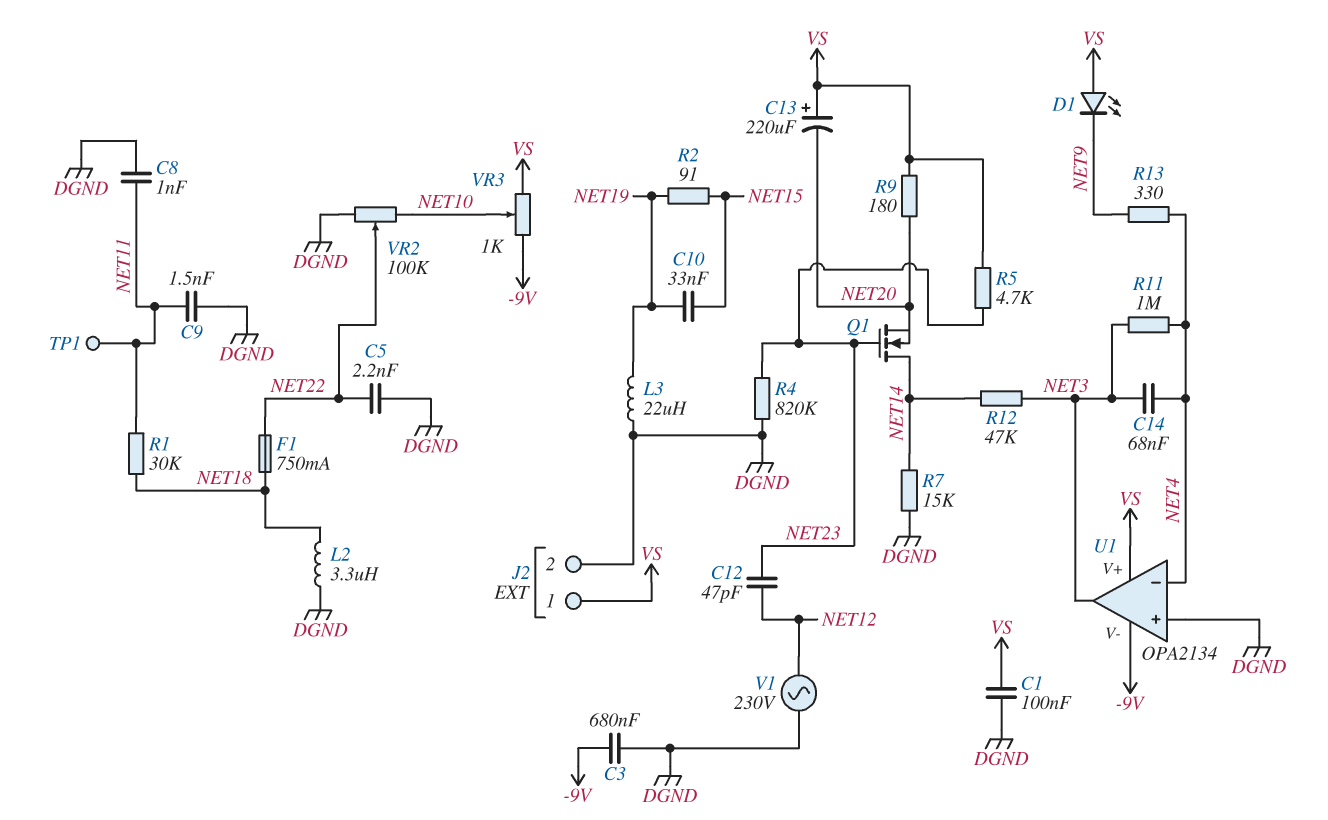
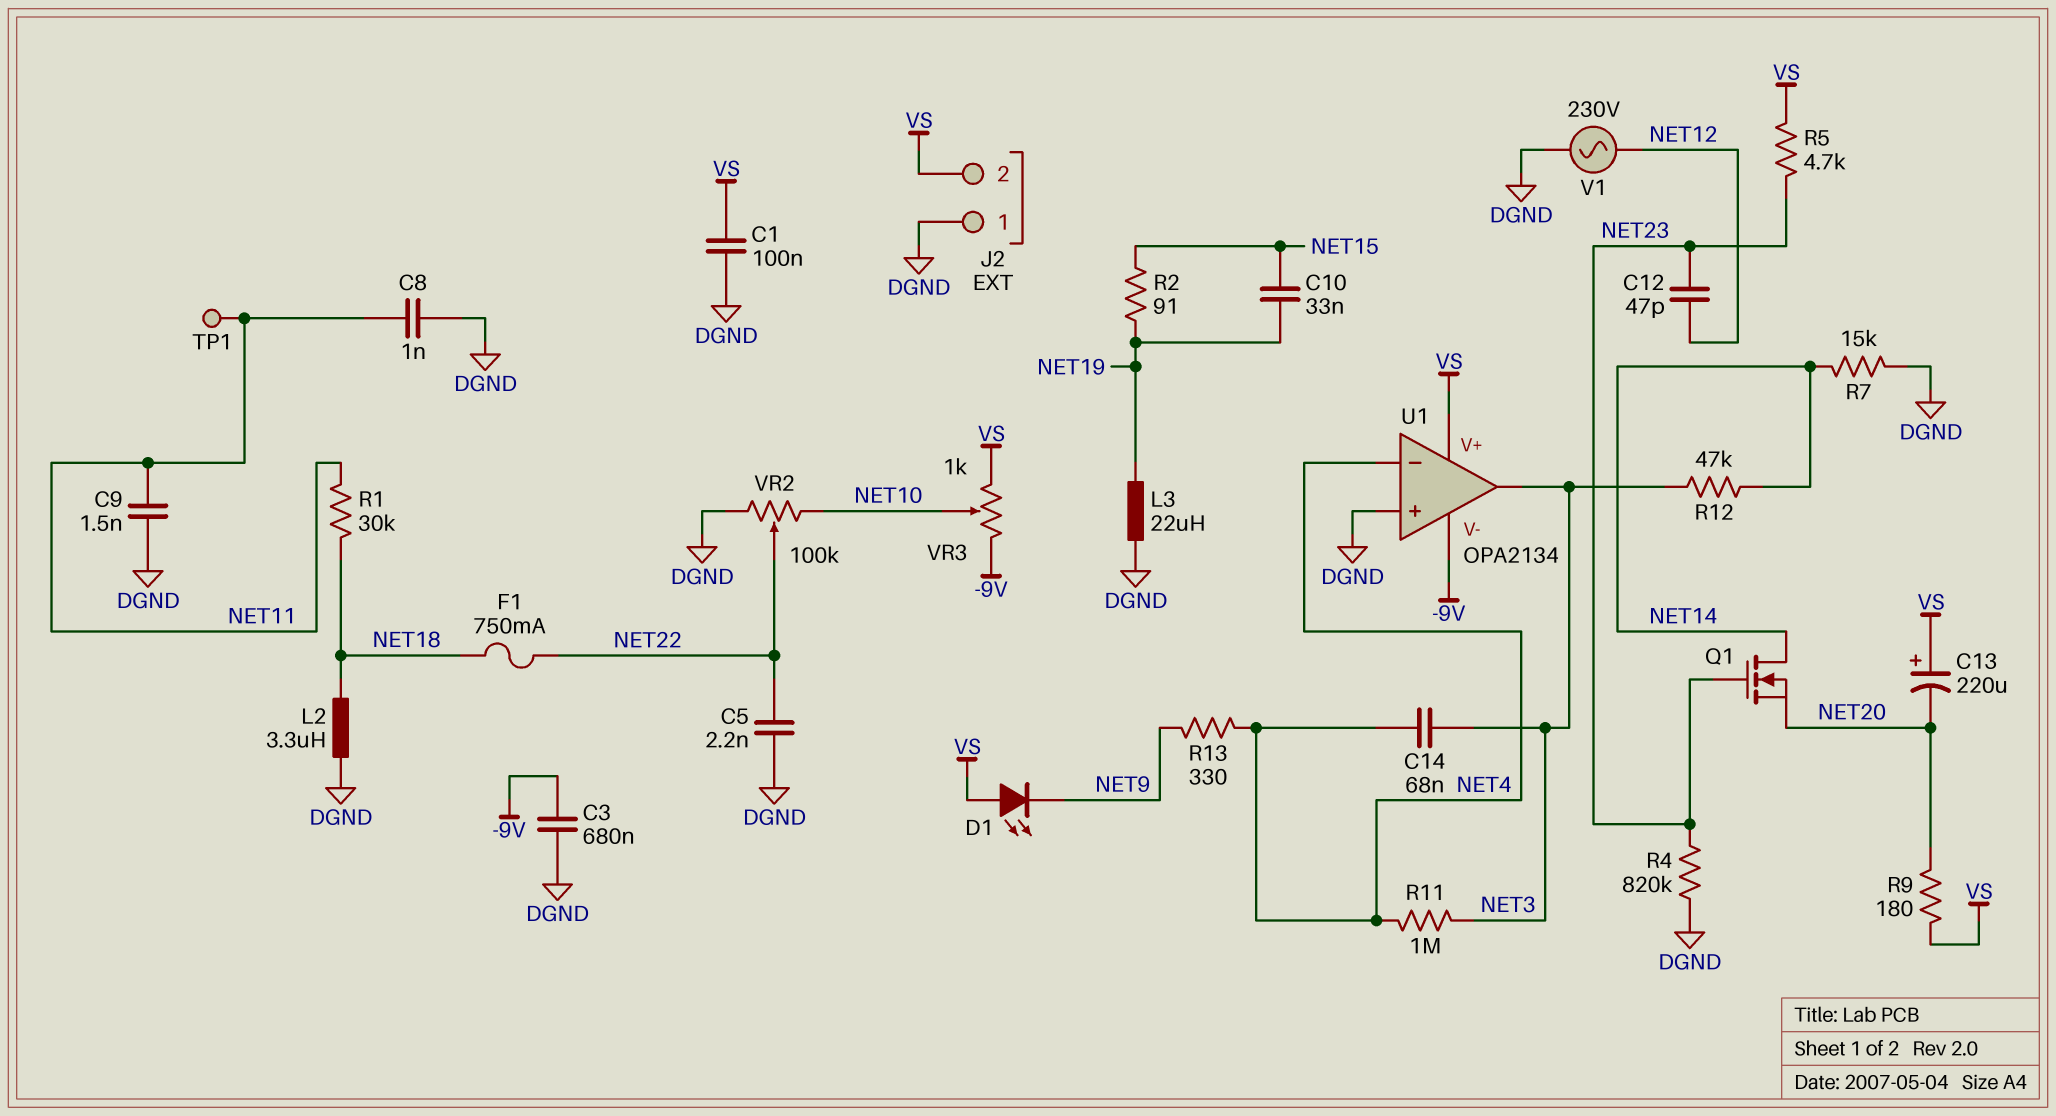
J2 pin 1: VS -> DGND
J2 pin 2: DGND -> VS

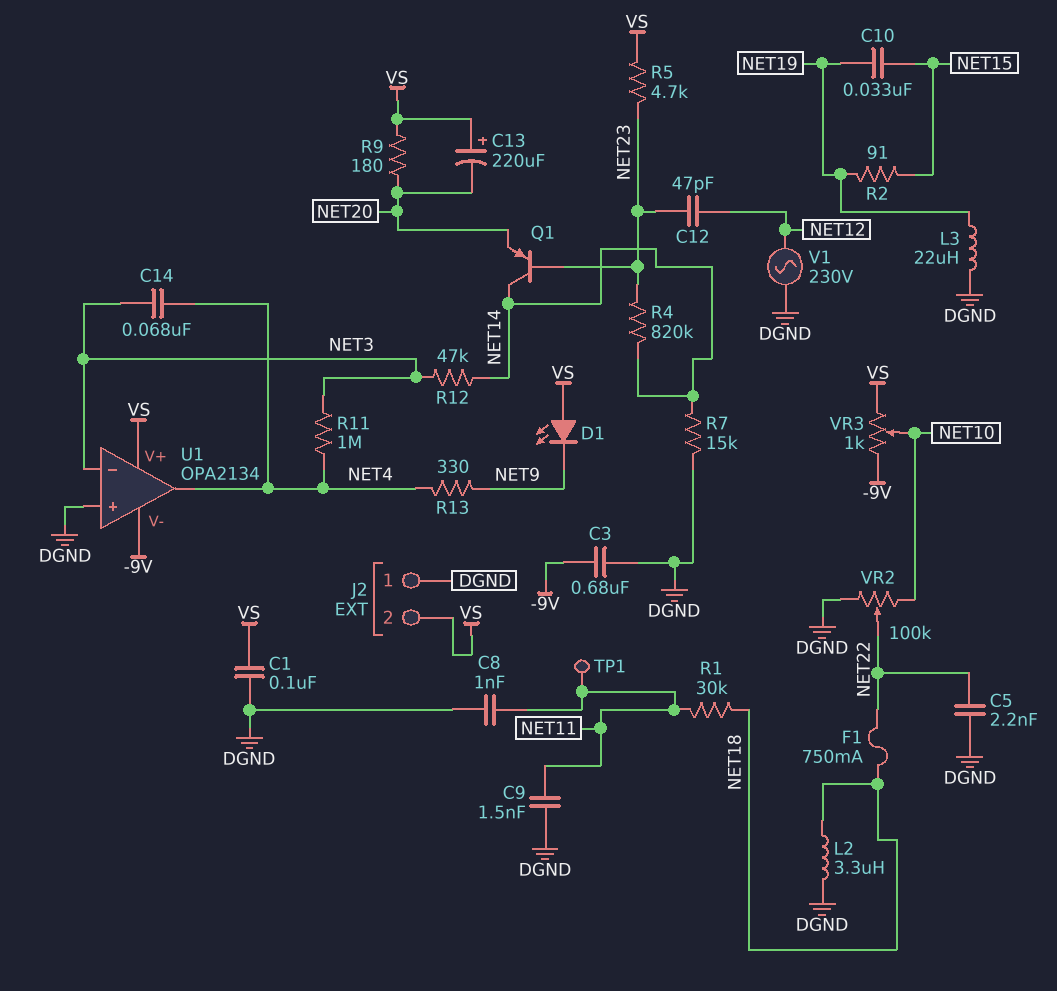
Q1: NMOS (G NET23, D NET14, S NET20) -> PNP (B NET23, C NET14, E NET20)
R4: 820k (DGND, NET23) -> 820k (NET14, NET23)
U1 pin in-: NET4 -> NET3
U1 pin out: NET3 -> NET4

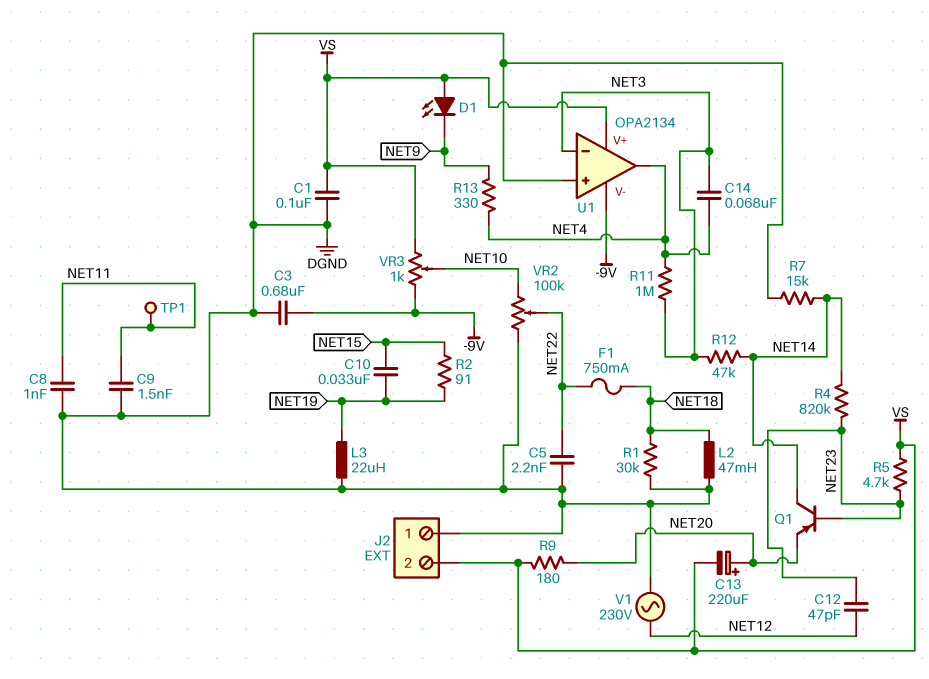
C13: 220uF (plus VS, minus NET20) -> 220uF (plus NET20, minus VS)
L2: 3.3uH (DGND, NET18) -> 47mH (DGND, NET18)
R1: 30k (NET11, NET18) -> 30k (DGND, NET18)

